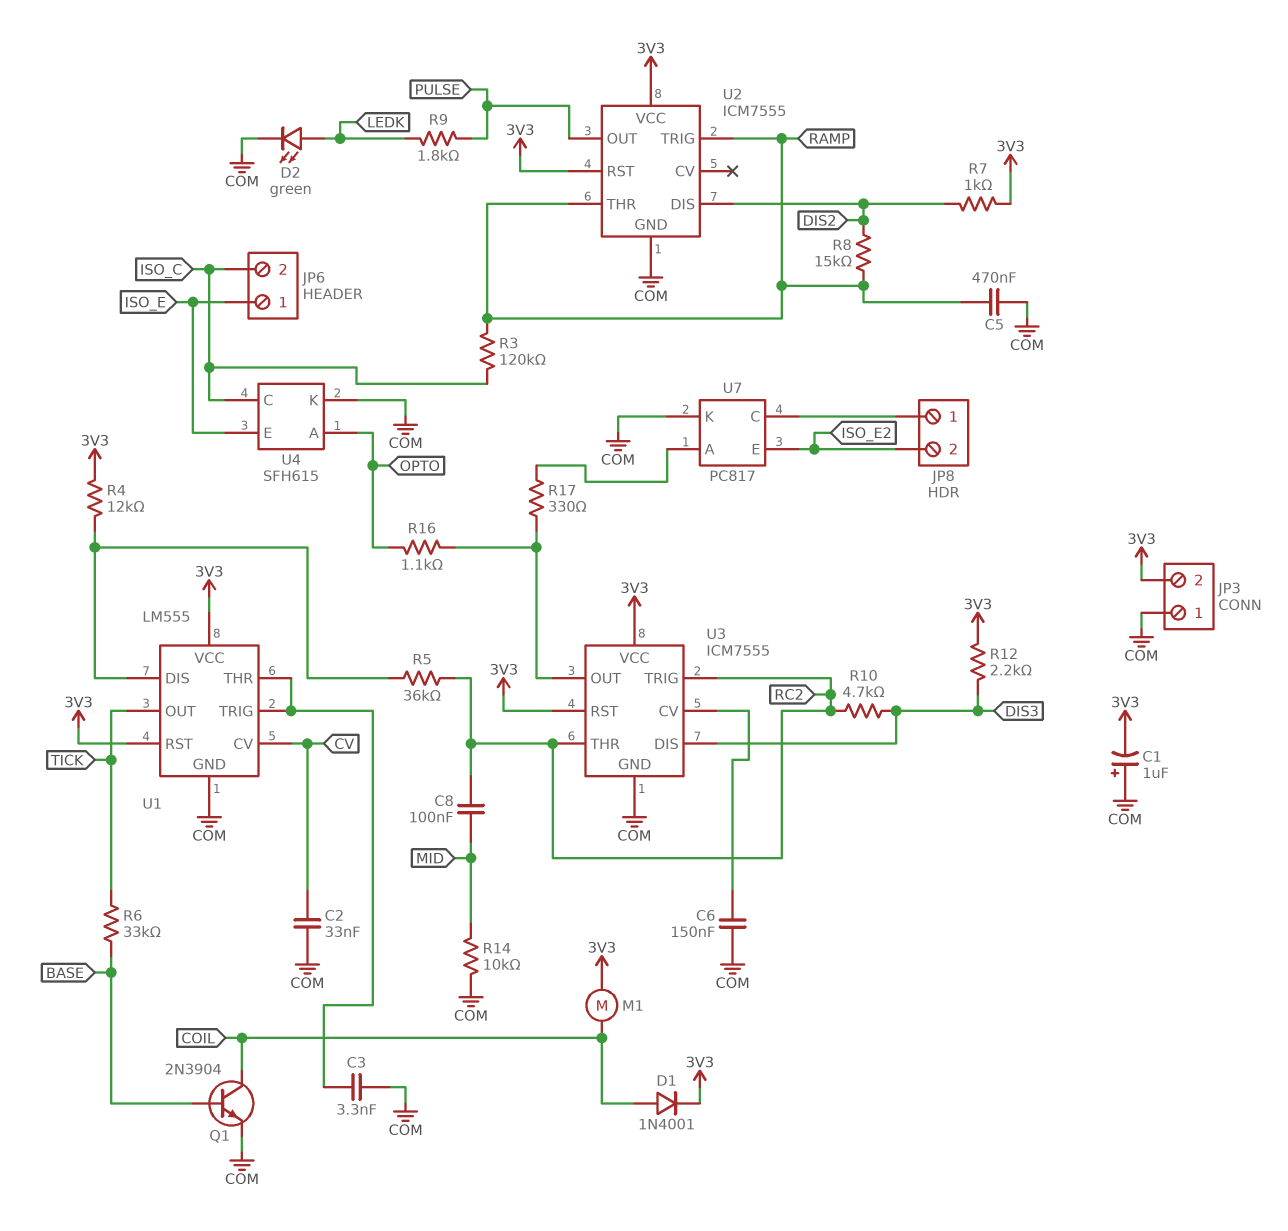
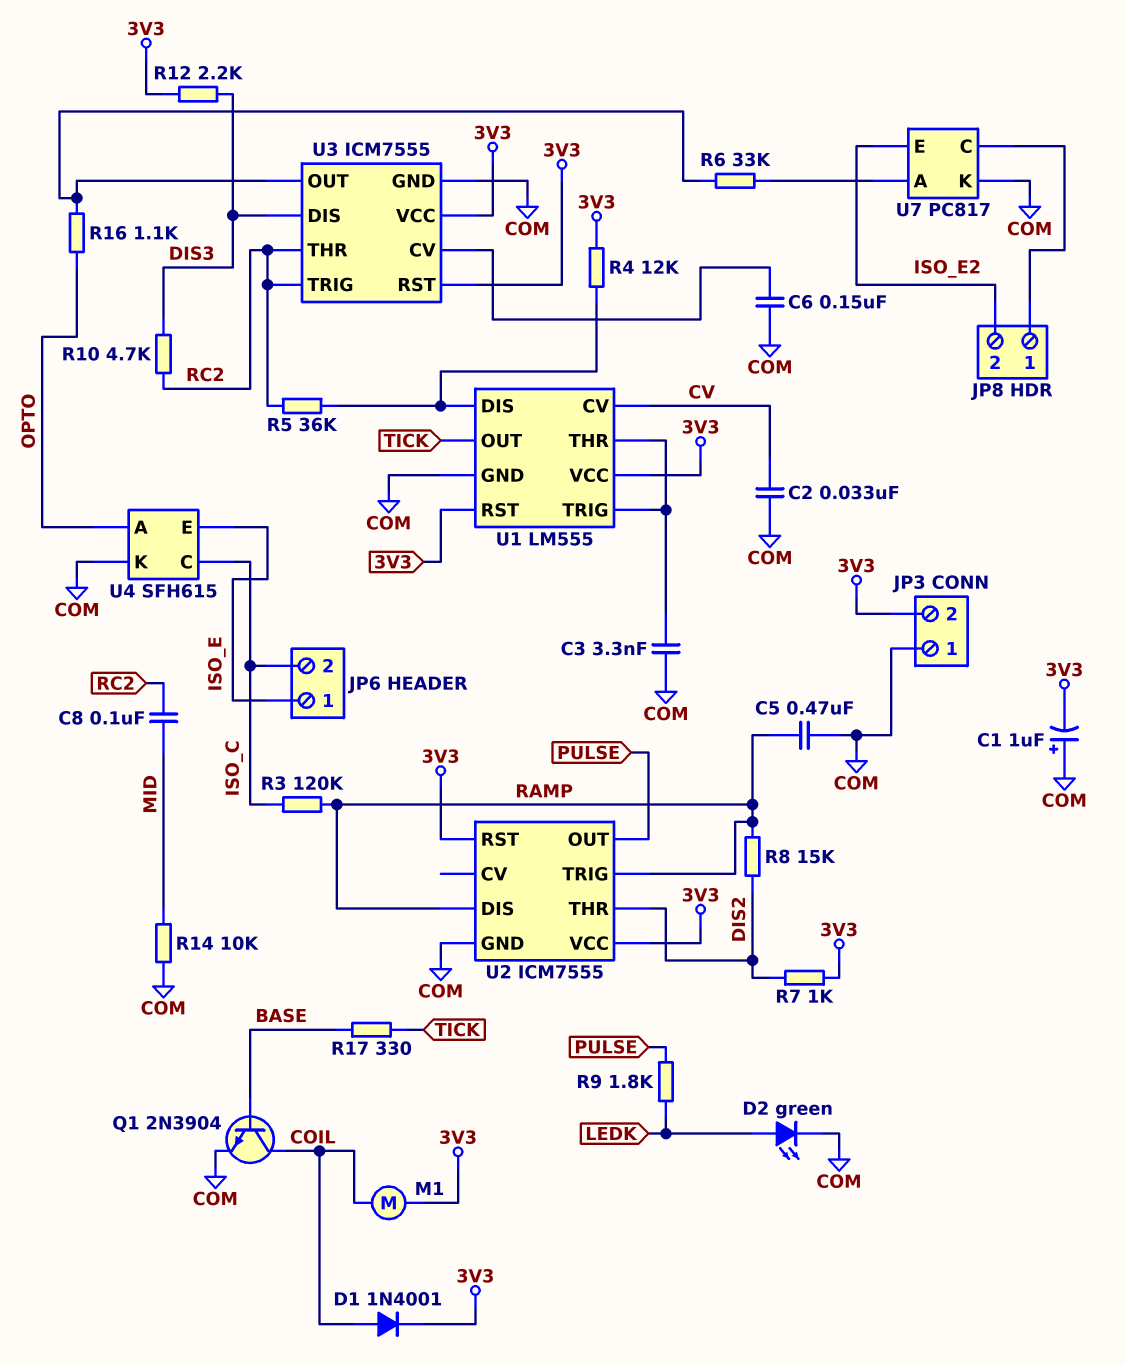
R6: 33k (BASE, TICK) -> 33k (U3/OUT, U7/A)
R17: 330 (U3/OUT, U7/A) -> 330 (BASE, TICK)
U2 pin DIS: DIS2 -> RAMP
U2 pin THR: RAMP -> DIS2

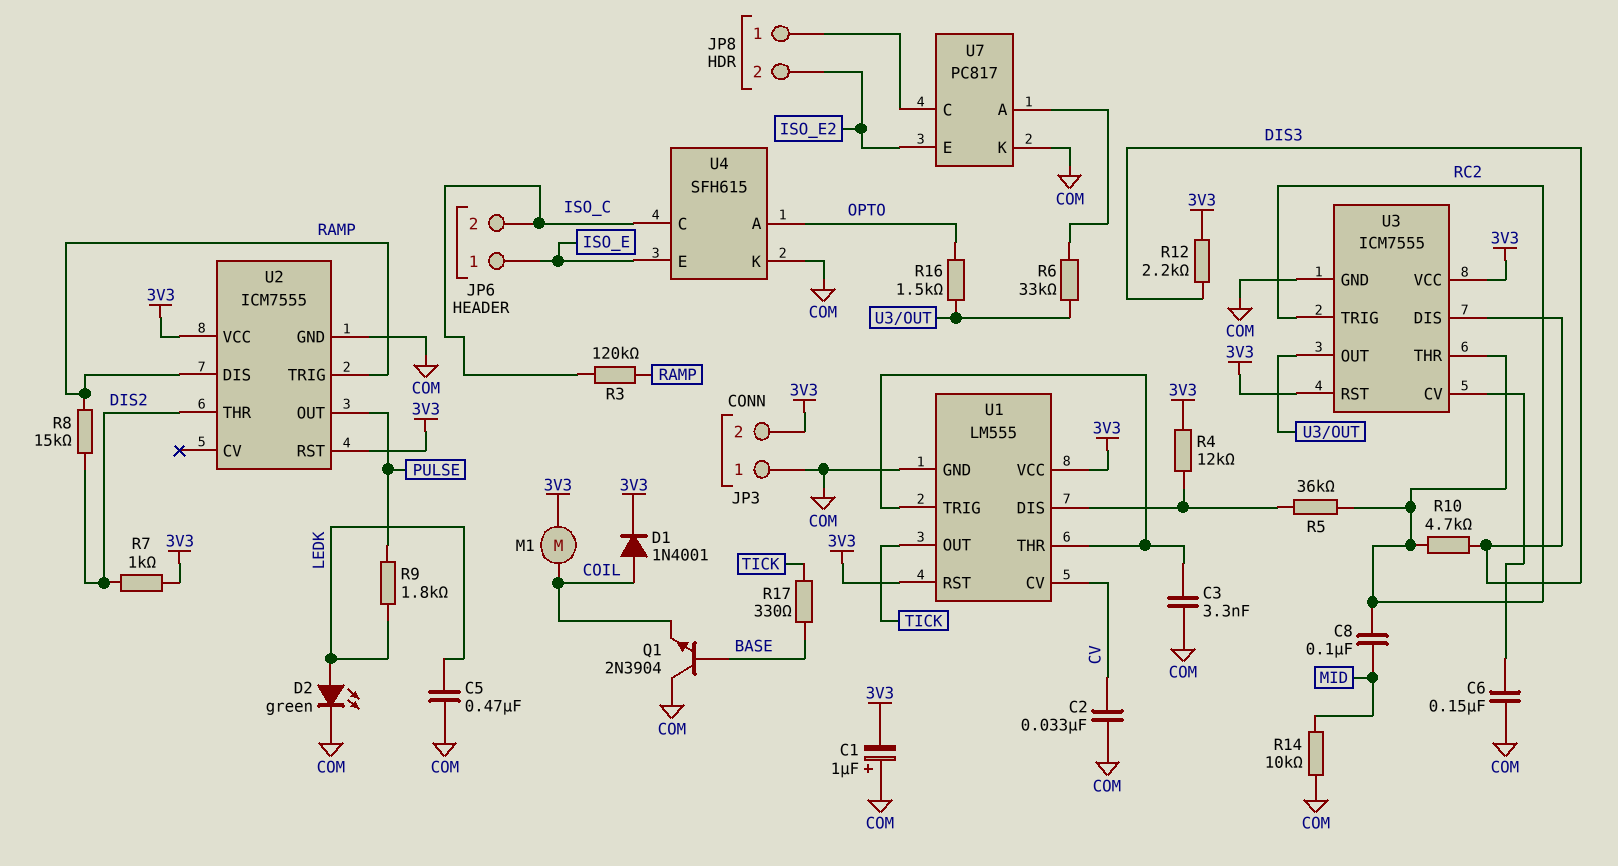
C5: 470nF (COM, RAMP) -> 470nF (COM, LEDK)
Q1: NPN 2N3904 (B BASE, C COIL, E COM) -> NPN 2N3904 (B BASE, C COM, E COIL)
R16: 1.1k (OPTO, U3/OUT) -> 1.5k (OPTO, U3/OUT)

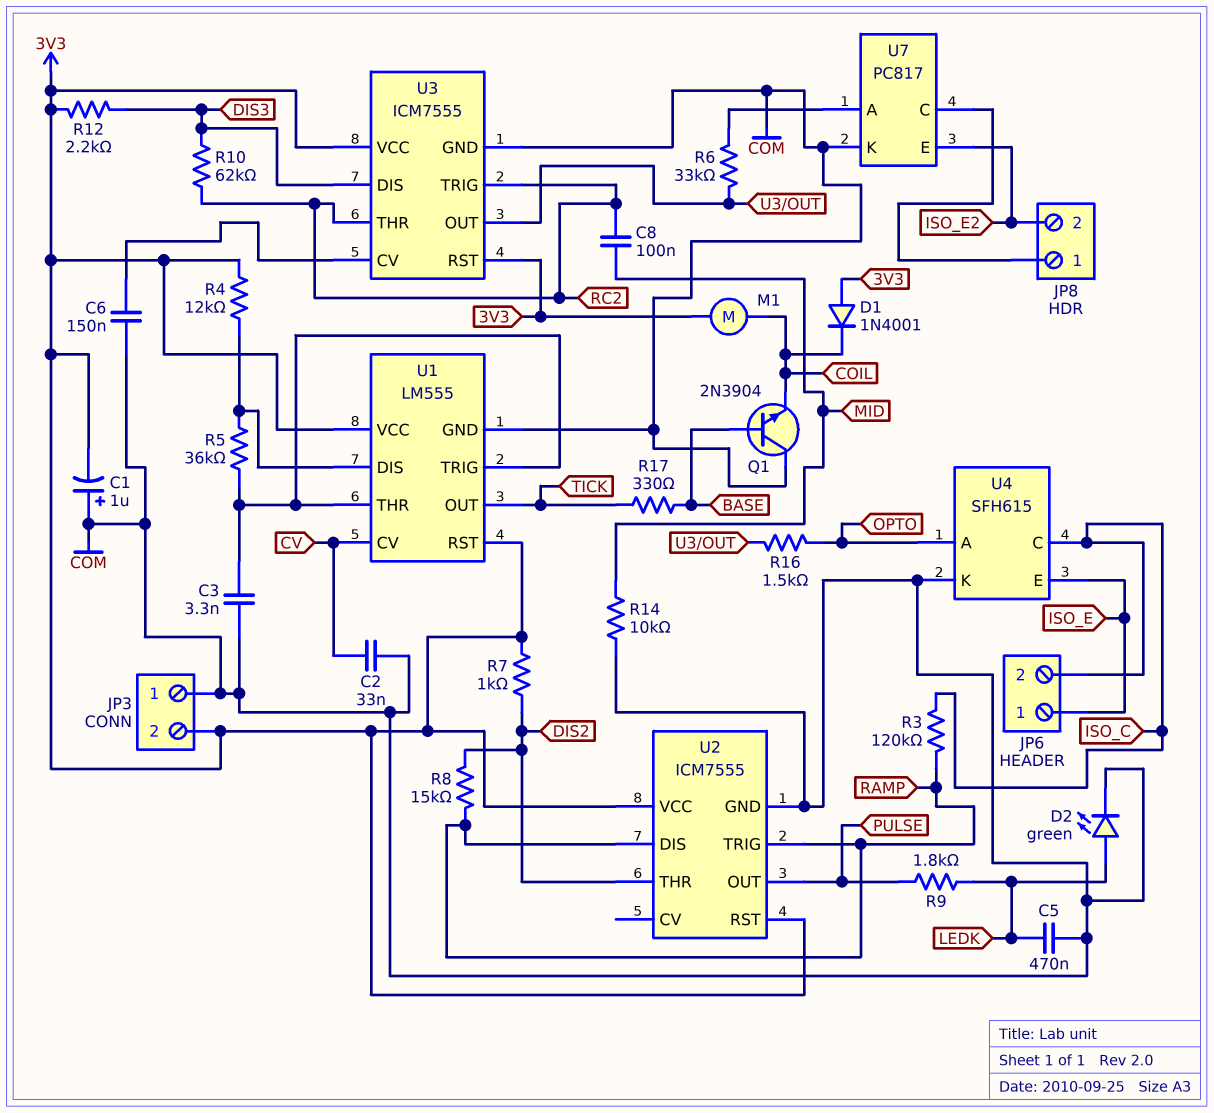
D1: diode 1N4001 (A COIL, K 3V3) -> diode 1N4001 (A 3V3, K COIL)
R5: 36k (RC2, U1/DIS) -> 36k (U1/DIS, U1/THR)
R10: 4.7k (DIS3, RC2) -> 62k (DIS3, RC2)

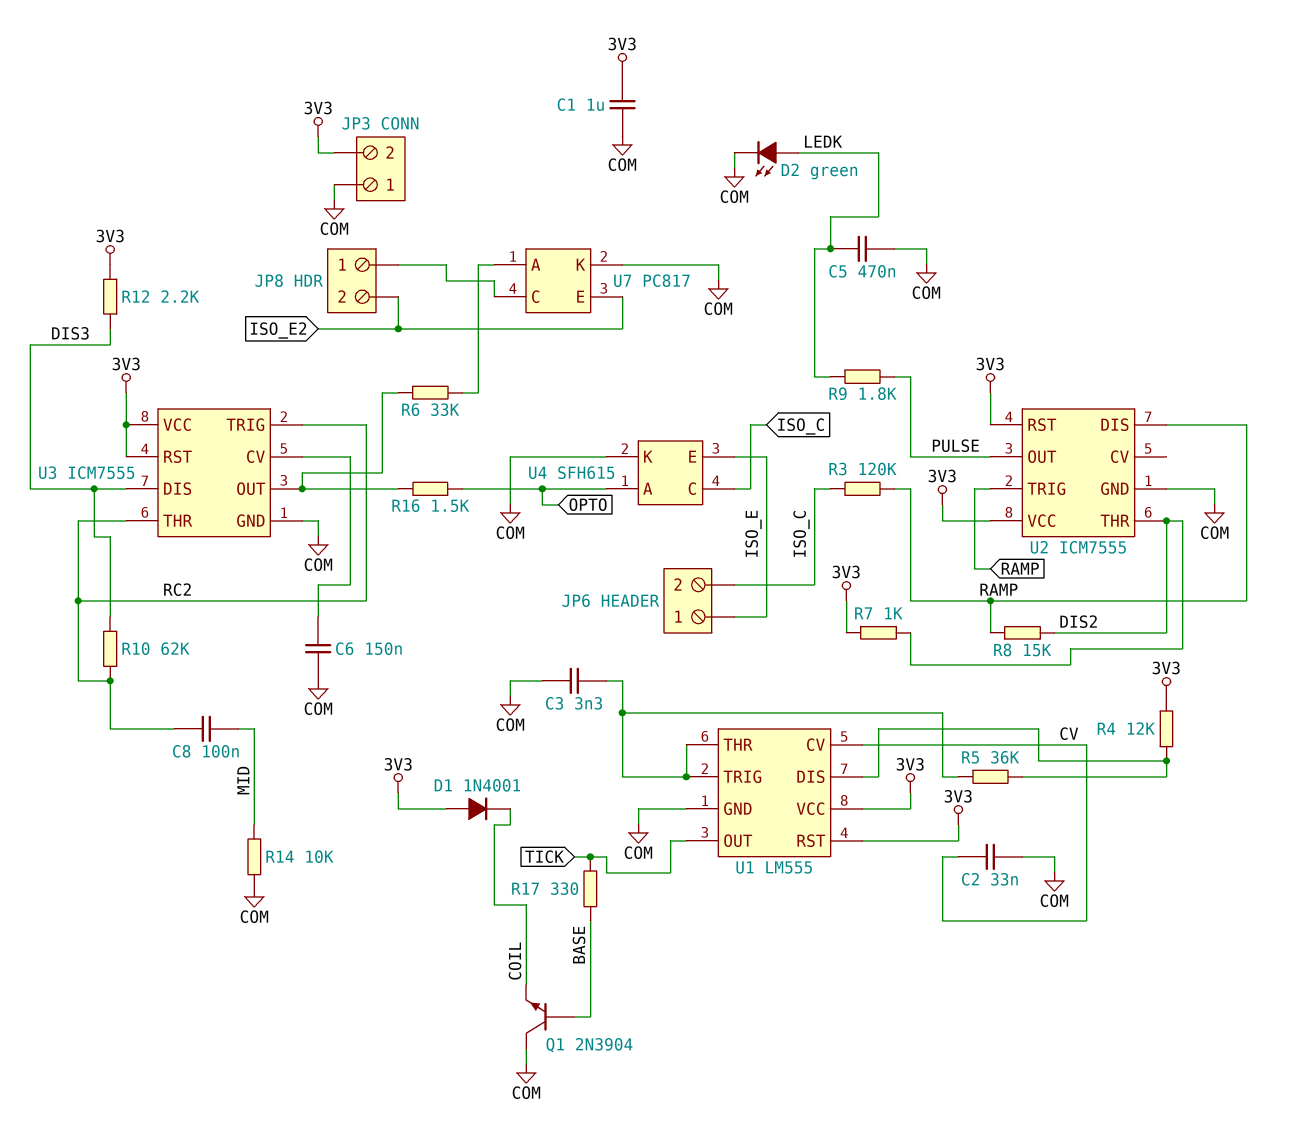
C1: 1uF (plus COM, minus 3V3) -> 1uF (3V3, COM)
M1: motor (3V3, COIL) -> none

